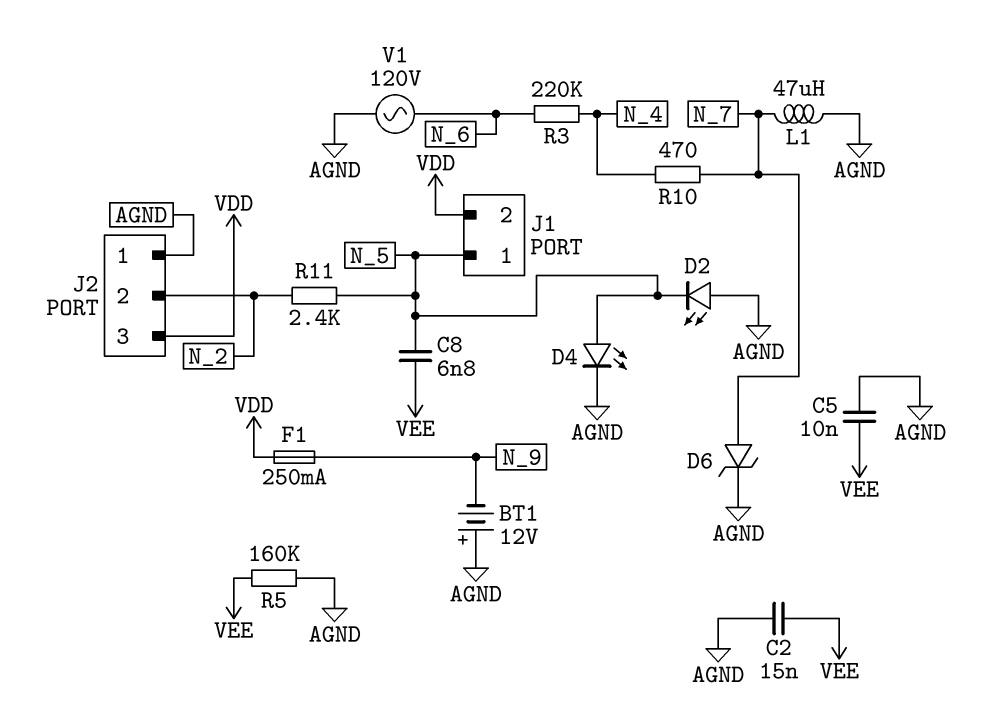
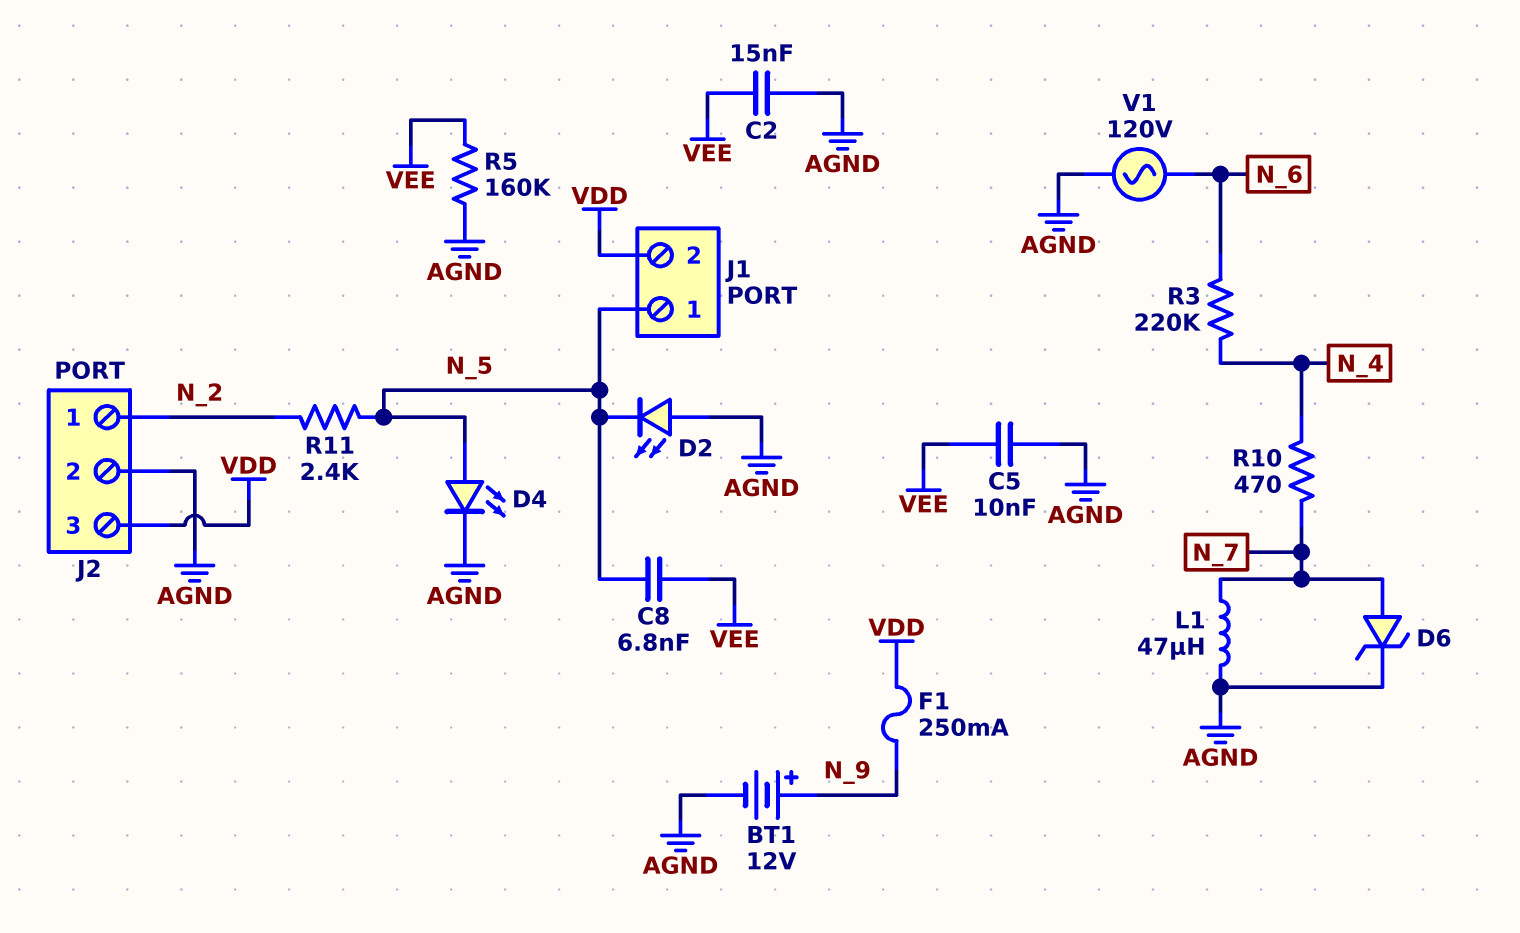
BT1: 12V (plus AGND, minus N_9) -> 12V (plus N_9, minus AGND)
J2 pin 1: AGND -> N_2
J2 pin 2: N_2 -> AGND

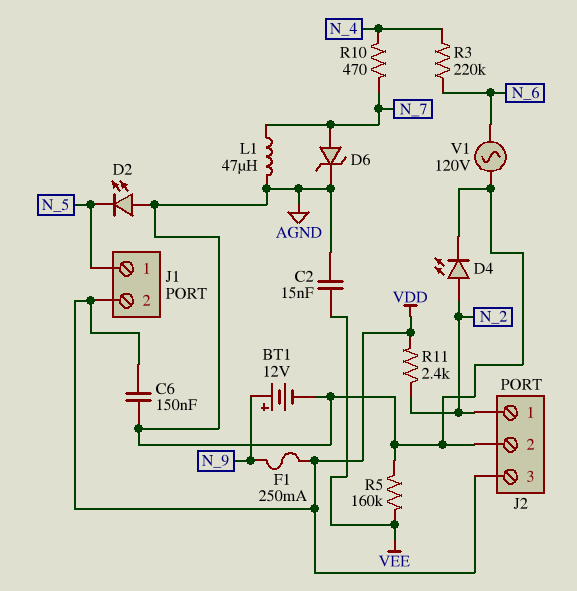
C5: 10nF (AGND, VEE) -> none
C6: none -> 150nF (AGND, VDD)
C8: 6.8nF (N_5, VEE) -> none
D4: LED (A N_5, K AGND) -> LED (A N_2, K AGND)
R11: 2.4k (N_2, N_5) -> 2.4k (N_2, VDD)

